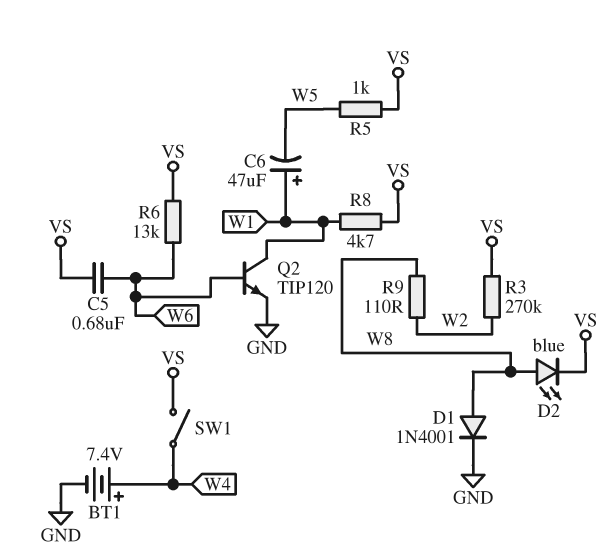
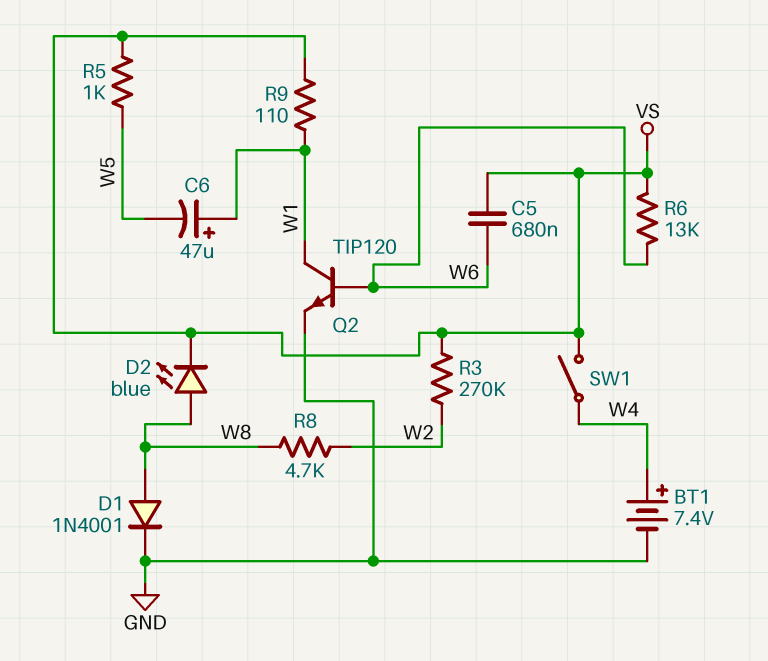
R8: 4.7k (VS, W1) -> 4.7k (W2, W8)
R9: 110 (W2, W8) -> 110 (VS, W1)

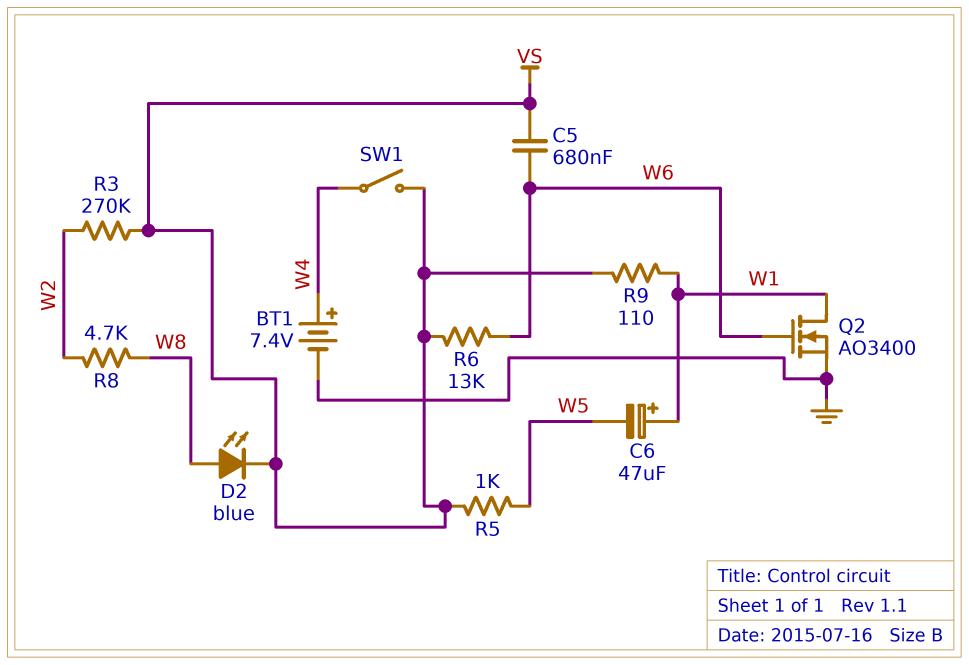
D1: diode 1N4001 (A W8, K GND) -> none
Q2: NPN TIP120 (B W6, C W1, E GND) -> NMOS AO3400 (G W6, D W1, S GND)

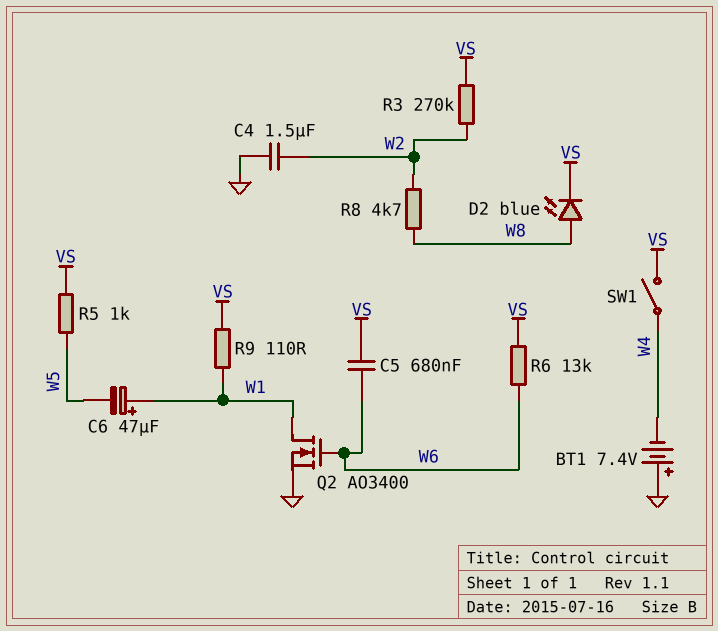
BT1: 7.4V (plus W4, minus GND) -> 7.4V (plus GND, minus W4)
C4: none -> 1.5uF (GND, W2)

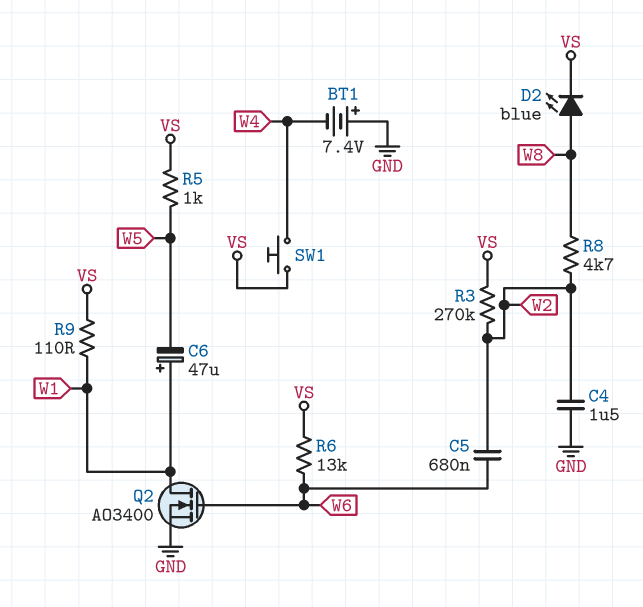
C5: 680nF (VS, W6) -> 680nF (W2, W6)
SW1: switch (VS, W4) -> button (VS, W4)

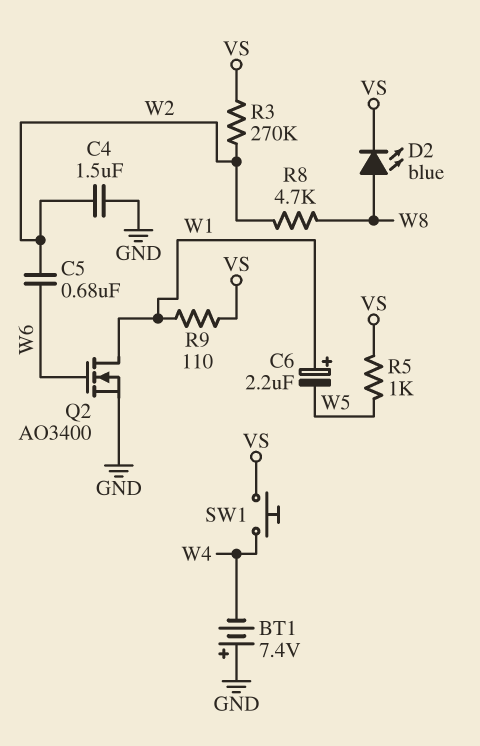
C6: 47uF (plus W1, minus W5) -> 2.2uF (plus W1, minus W5)
R6: 13k (VS, W6) -> none

